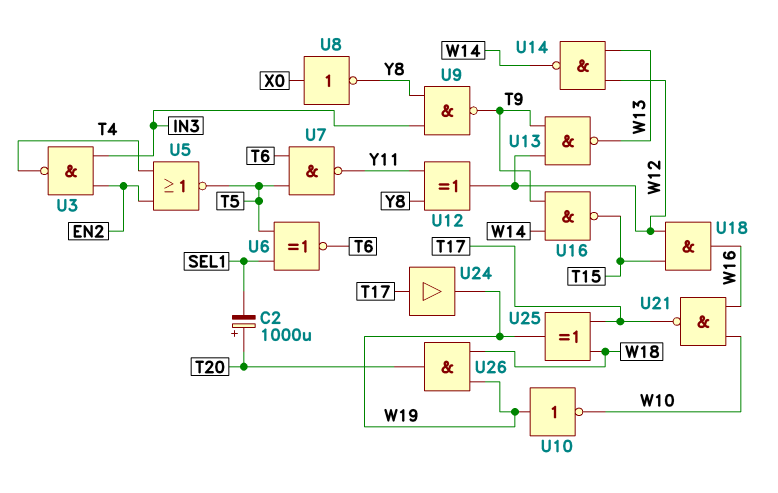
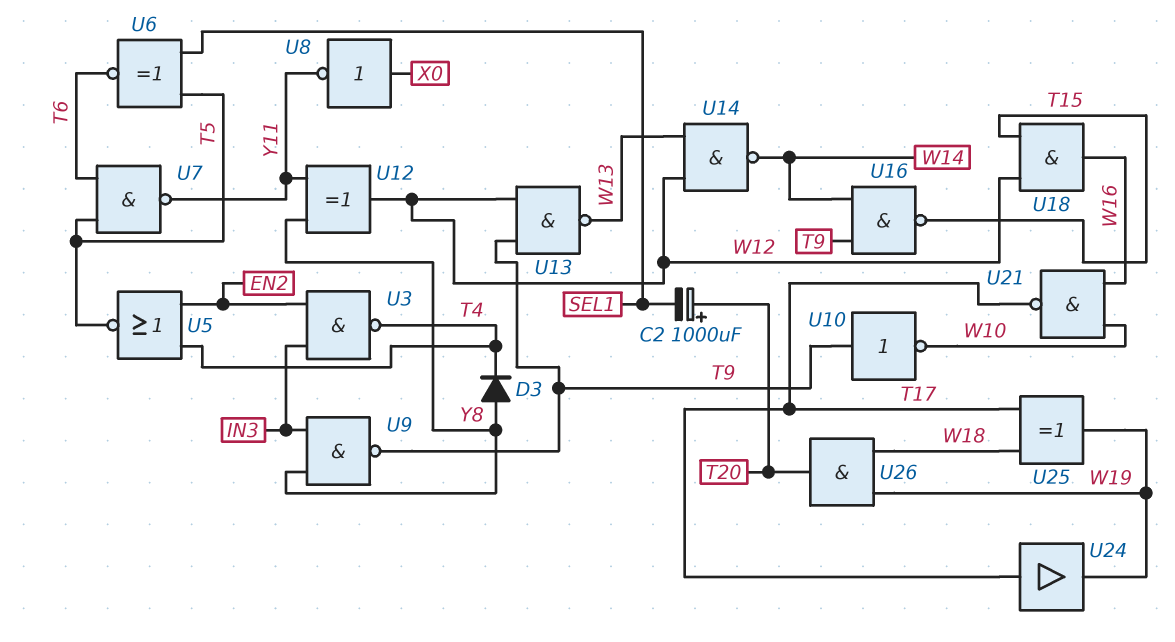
D3: none -> diode (A Y8, K T4)
U8: NOT (in X0, out Y8) -> NOT (in X0, out Y11)
U10: NOT (in W19, out W10) -> NOT (in T9, out W10)

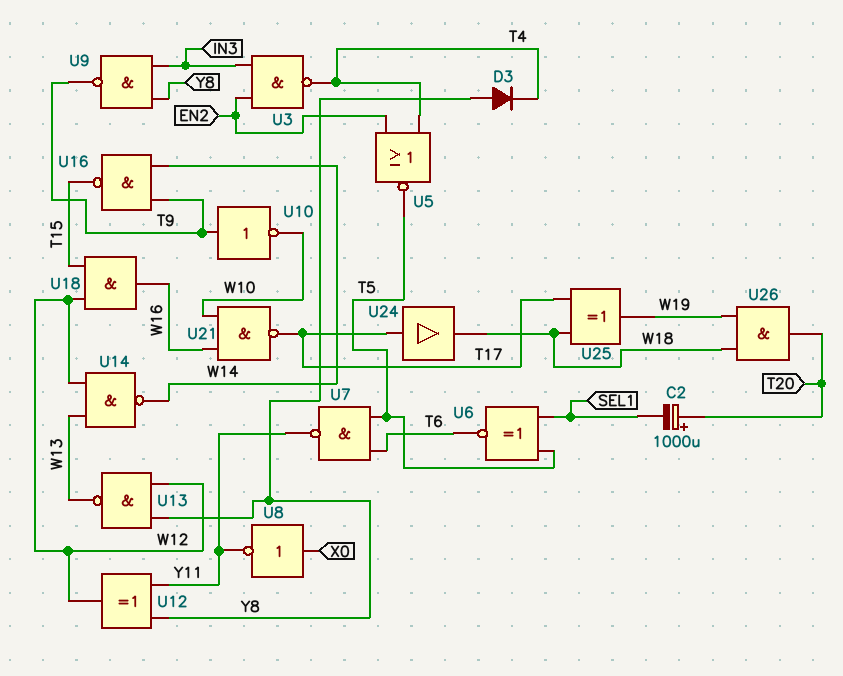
U13: NAND (in T9, in W12, out W13) -> NAND (in W12, in Y8, out W13)
U24: buffer (in T17, out W19) -> buffer (in T17, out W18)

